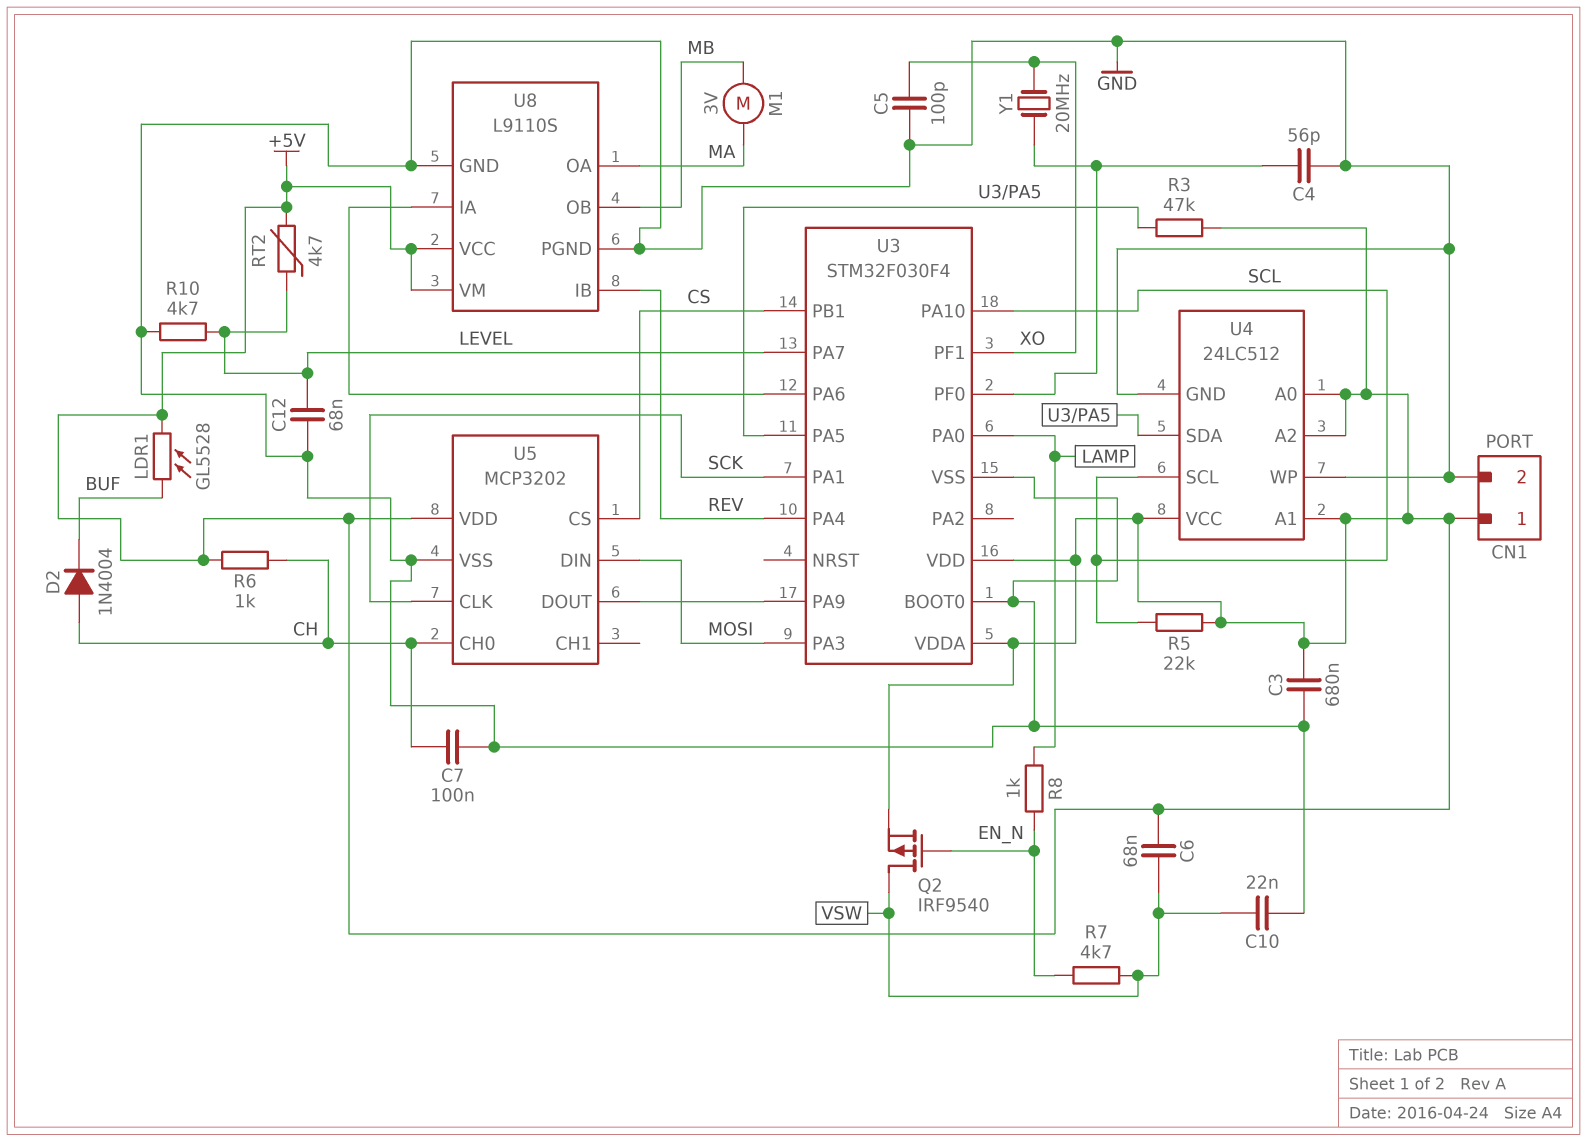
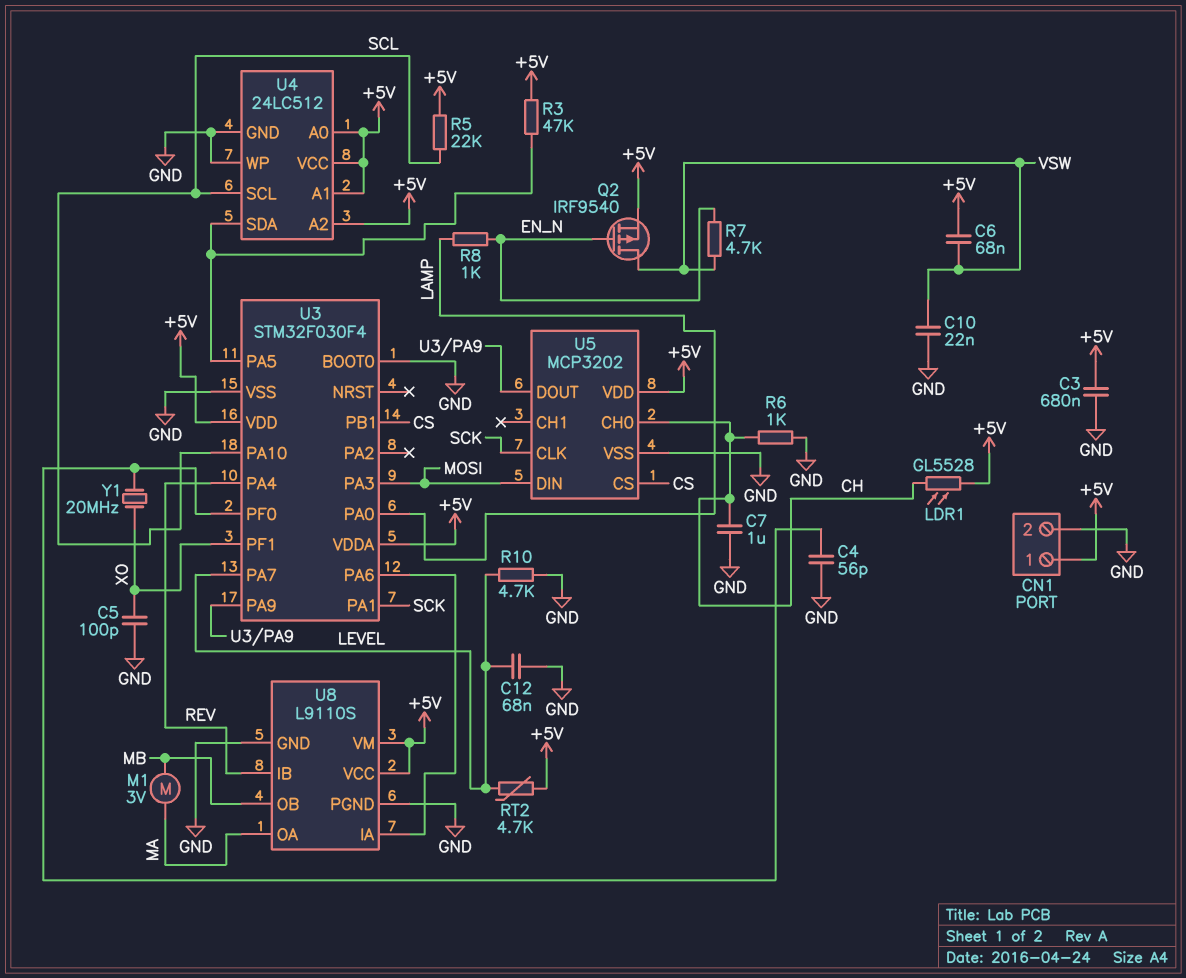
C7: 100nF (CH, GND) -> 1uF (CH, GND)
D2: diode 1N4004 (A CH, K BUF) -> none
LDR1: GL5528 (+5V, BUF) -> GL5528 (+5V, CH)
R6: 1k (+5V, CH) -> 1k (CH, GND)

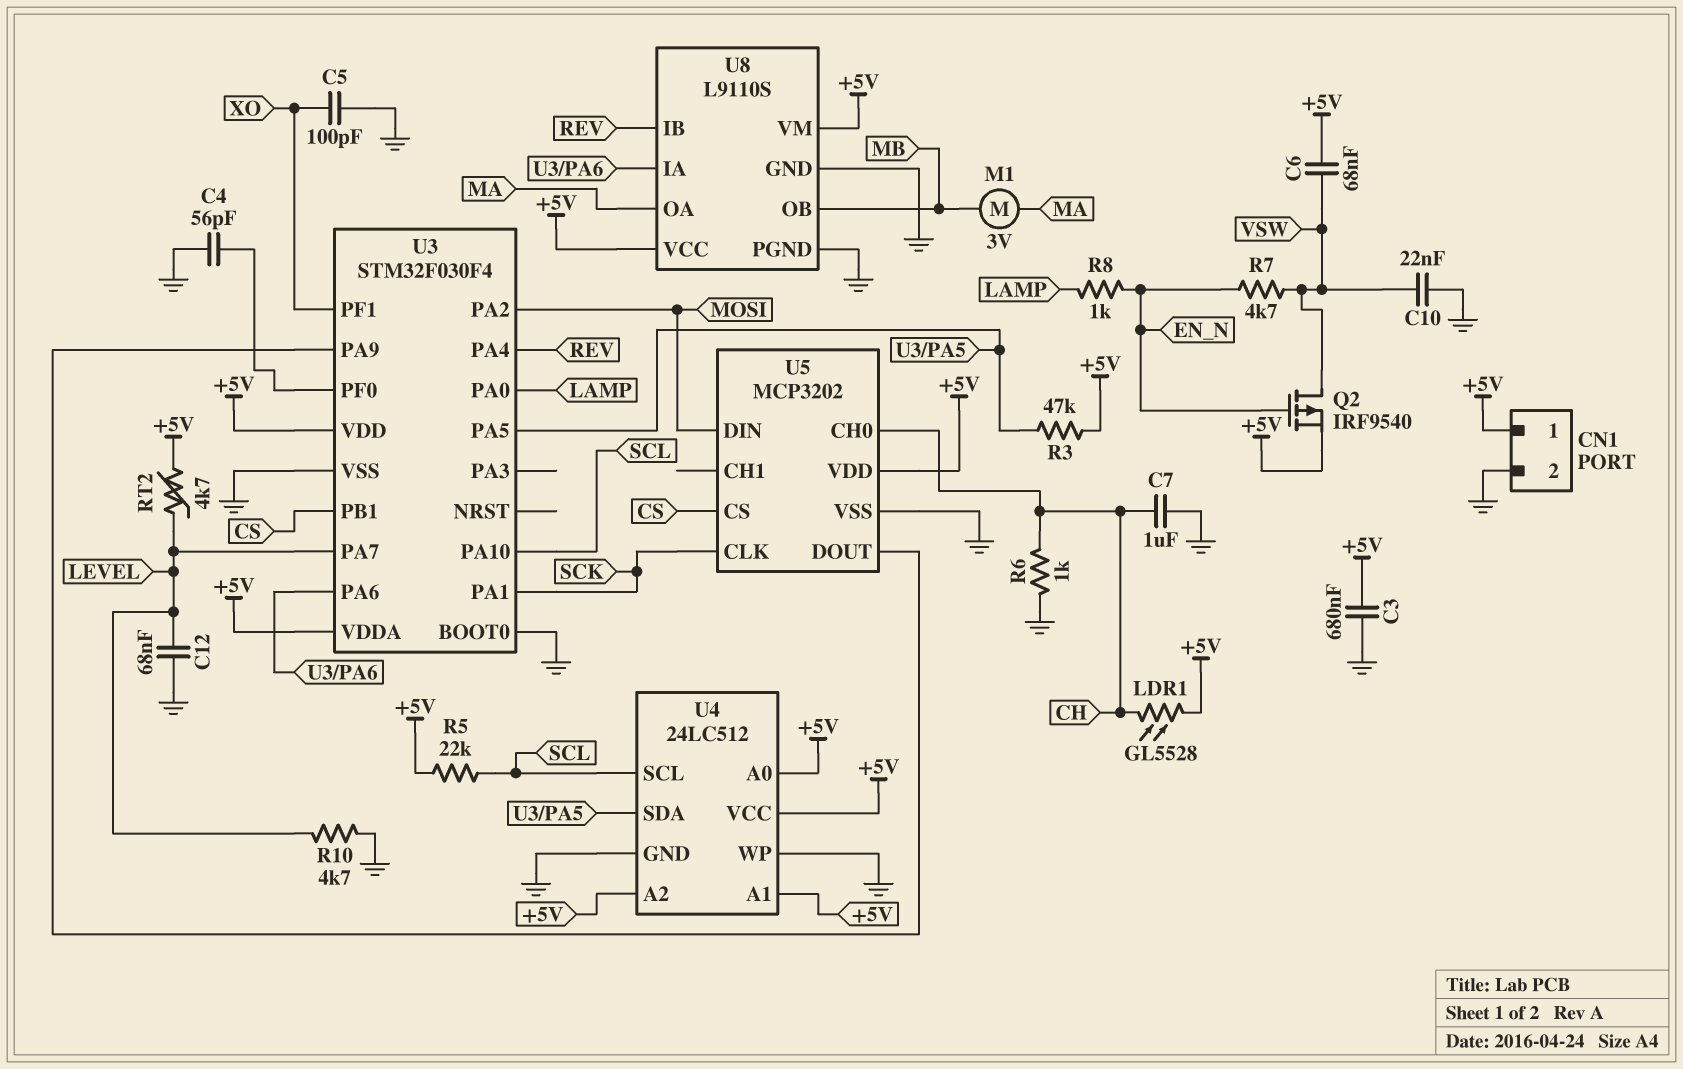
U3 pin PA2: none -> MOSI
U3 pin PA3: MOSI -> none
Y1: 20MHz (U3/PF0, XO) -> none

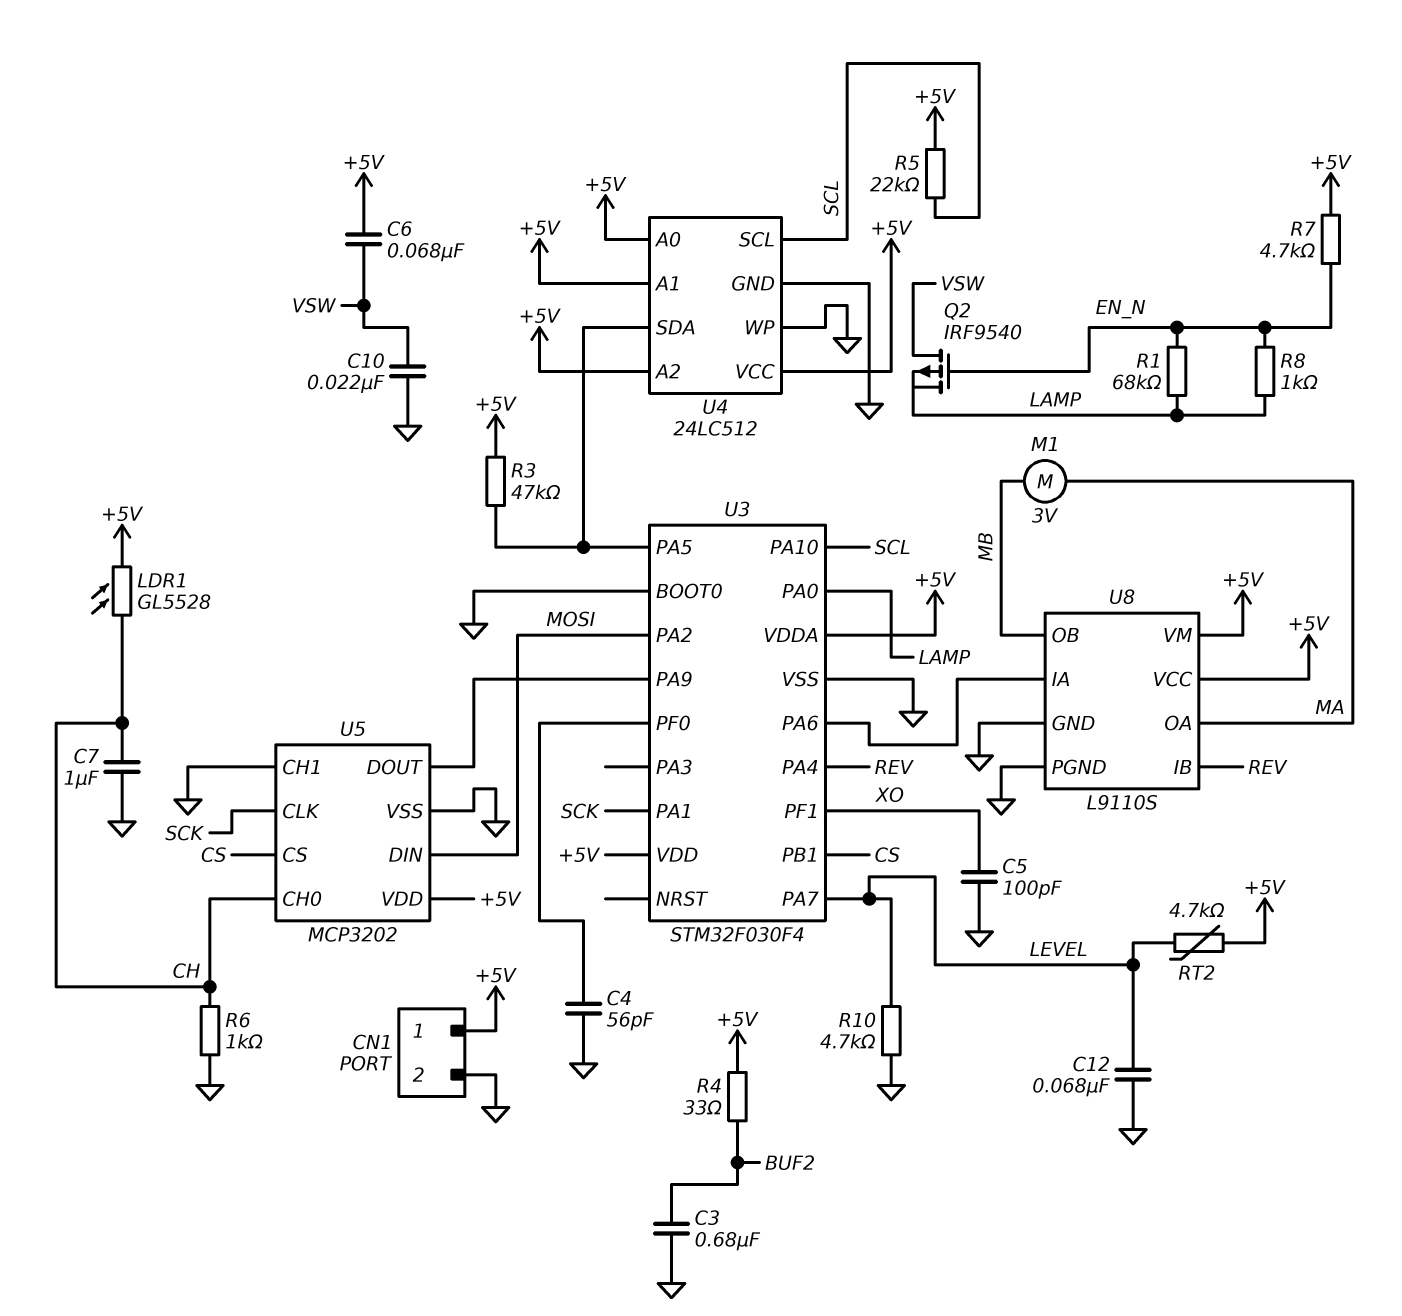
C3: 680nF (+5V, GND) -> 680nF (BUF2, GND)
Q2: PMOS IRF9540 (G EN_N, D VSW, S +5V) -> PMOS IRF9540 (G EN_N, D VSW, S LAMP)
R1: none -> 68k (EN_N, LAMP)
R4: none -> 33 (+5V, BUF2)
R7: 4.7k (EN_N, VSW) -> 4.7k (+5V, EN_N)
U5 pin CH1: none -> GND

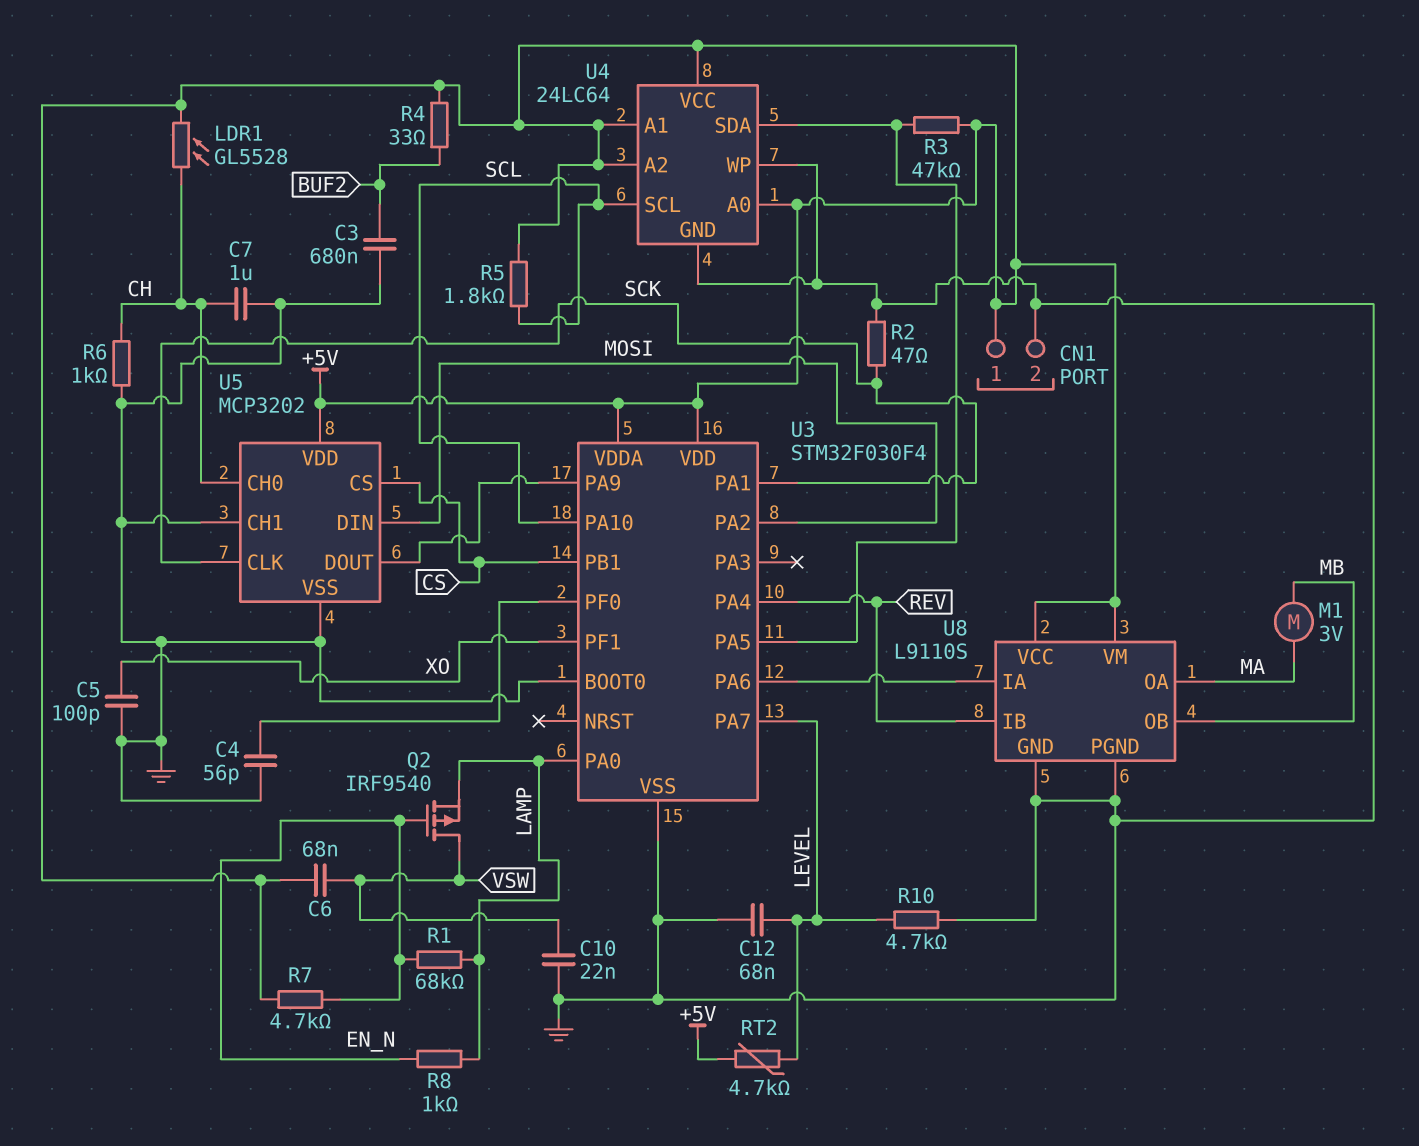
R2: none -> 47 (GND, SCK)
R5: 22k (+5V, SCL) -> 1.8k (+5V, SCL)
U4: 24LC512 -> 24LC64

